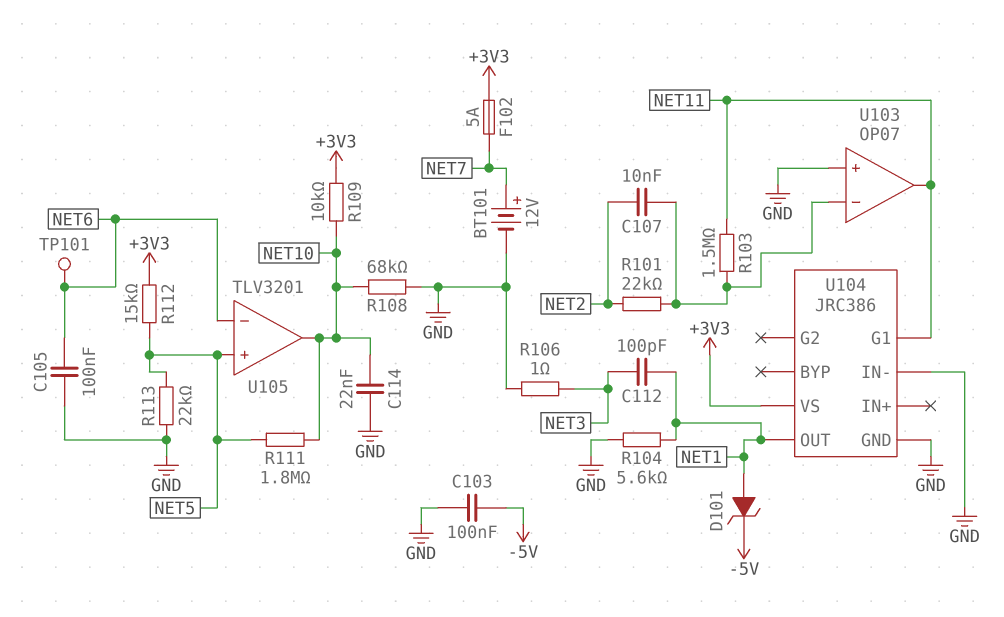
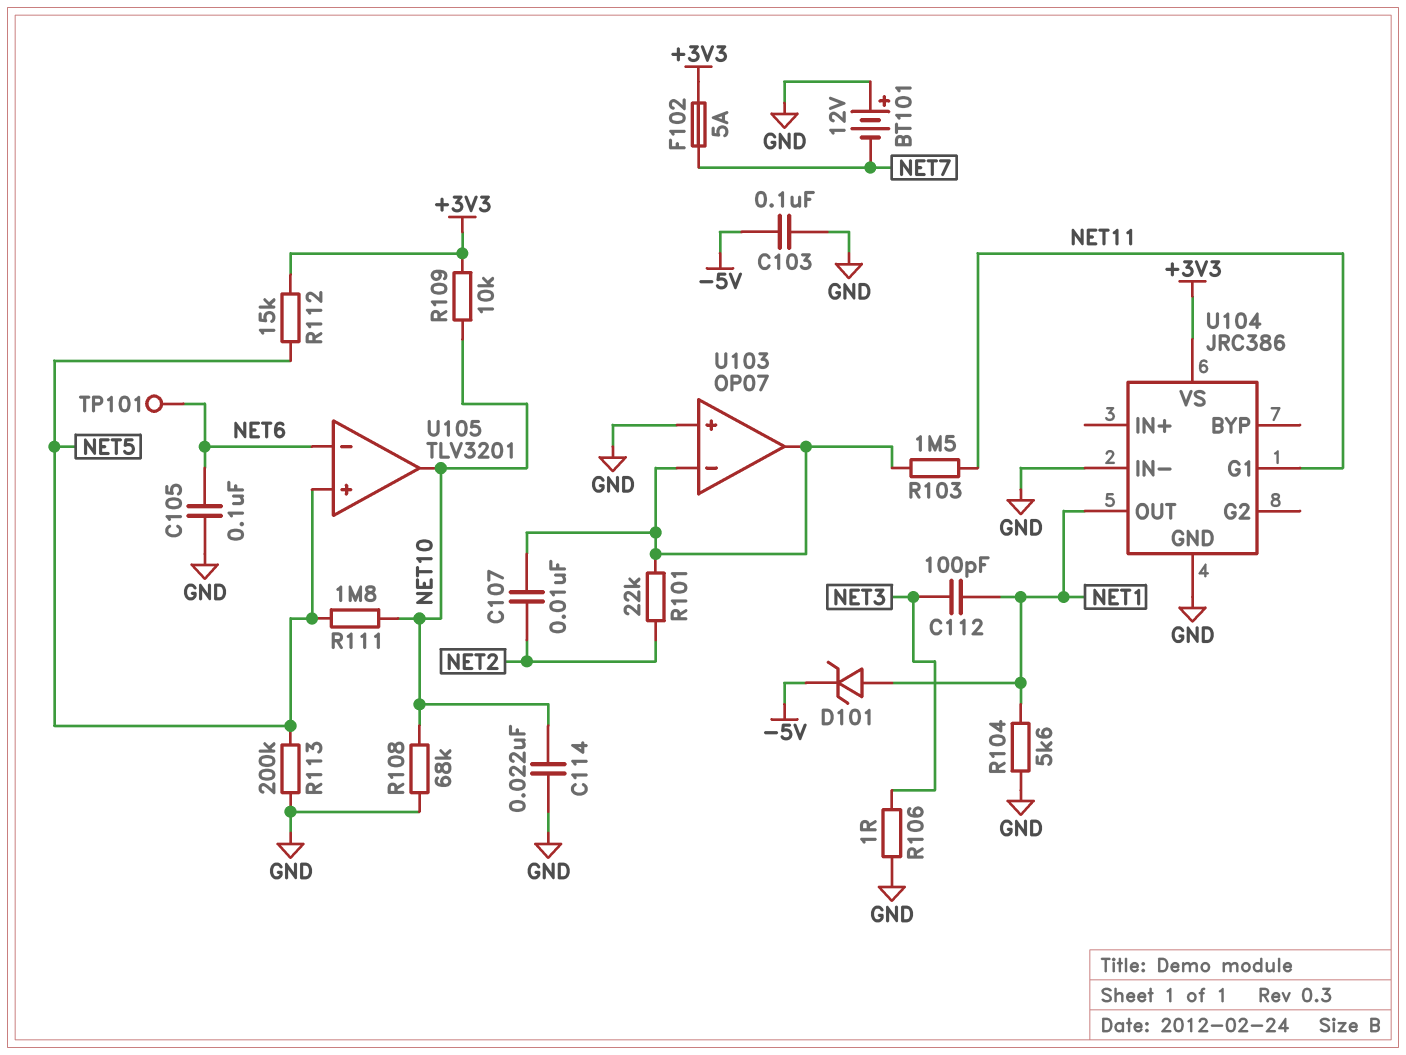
BT101: 12V (plus NET7, minus GND) -> 12V (plus GND, minus NET7)
R113: 22k (GND, NET5) -> 200k (GND, NET5)
U103 pin out: NET11 -> U103/in-

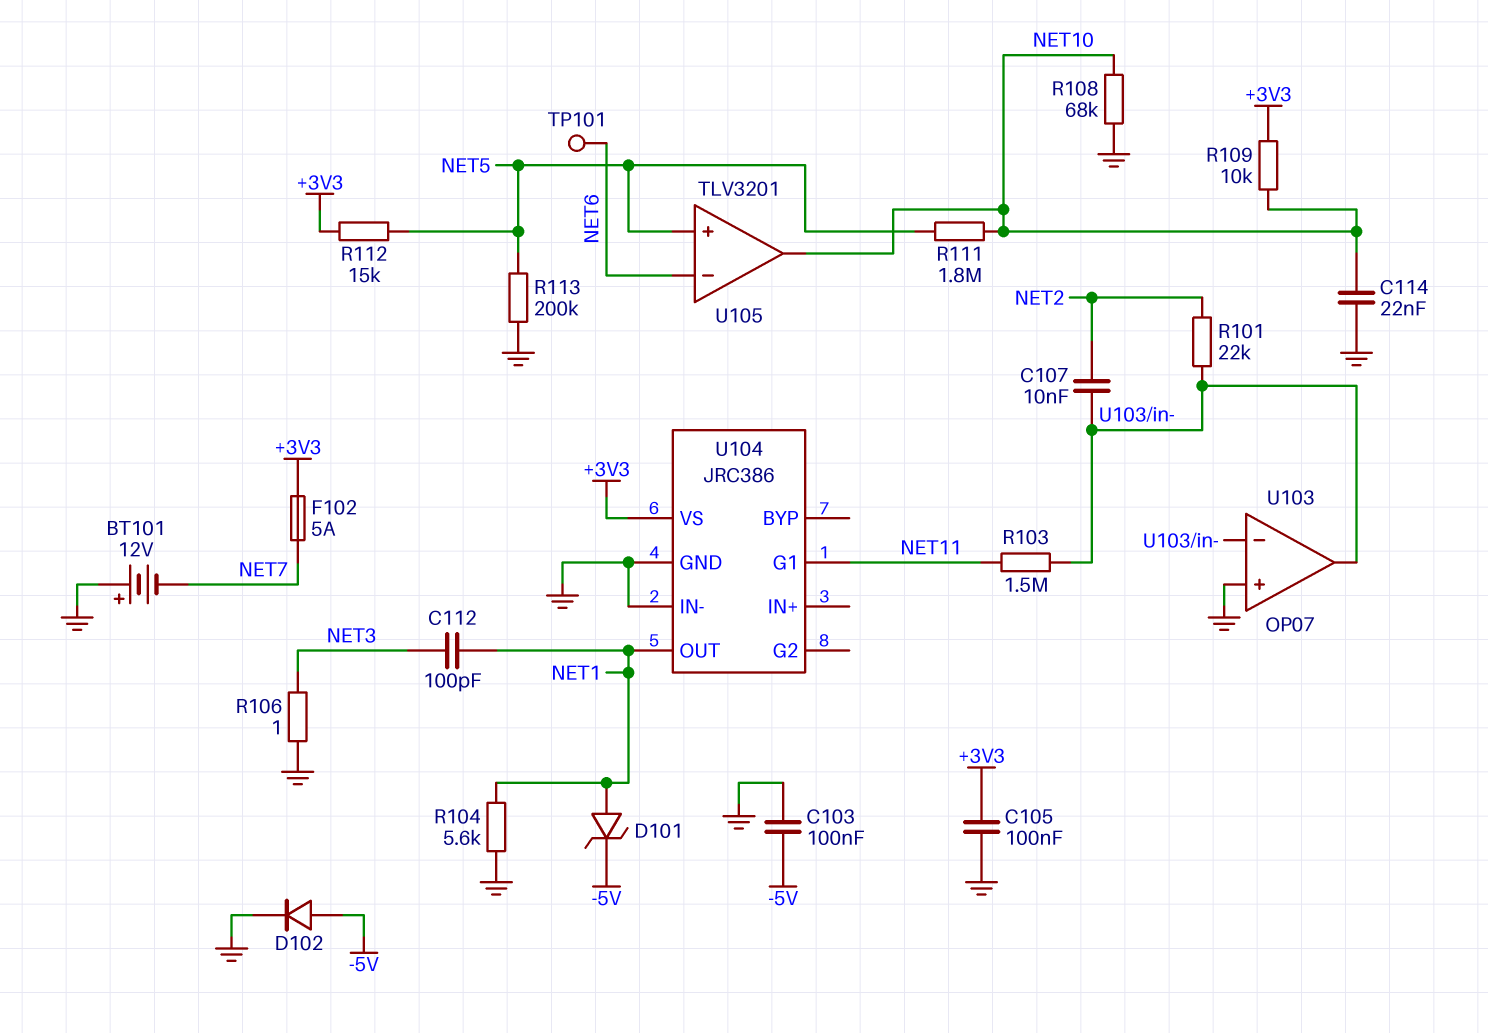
C105: 100nF (GND, NET6) -> 100nF (+3V3, GND)
D102: none -> diode (A -5V, K GND)

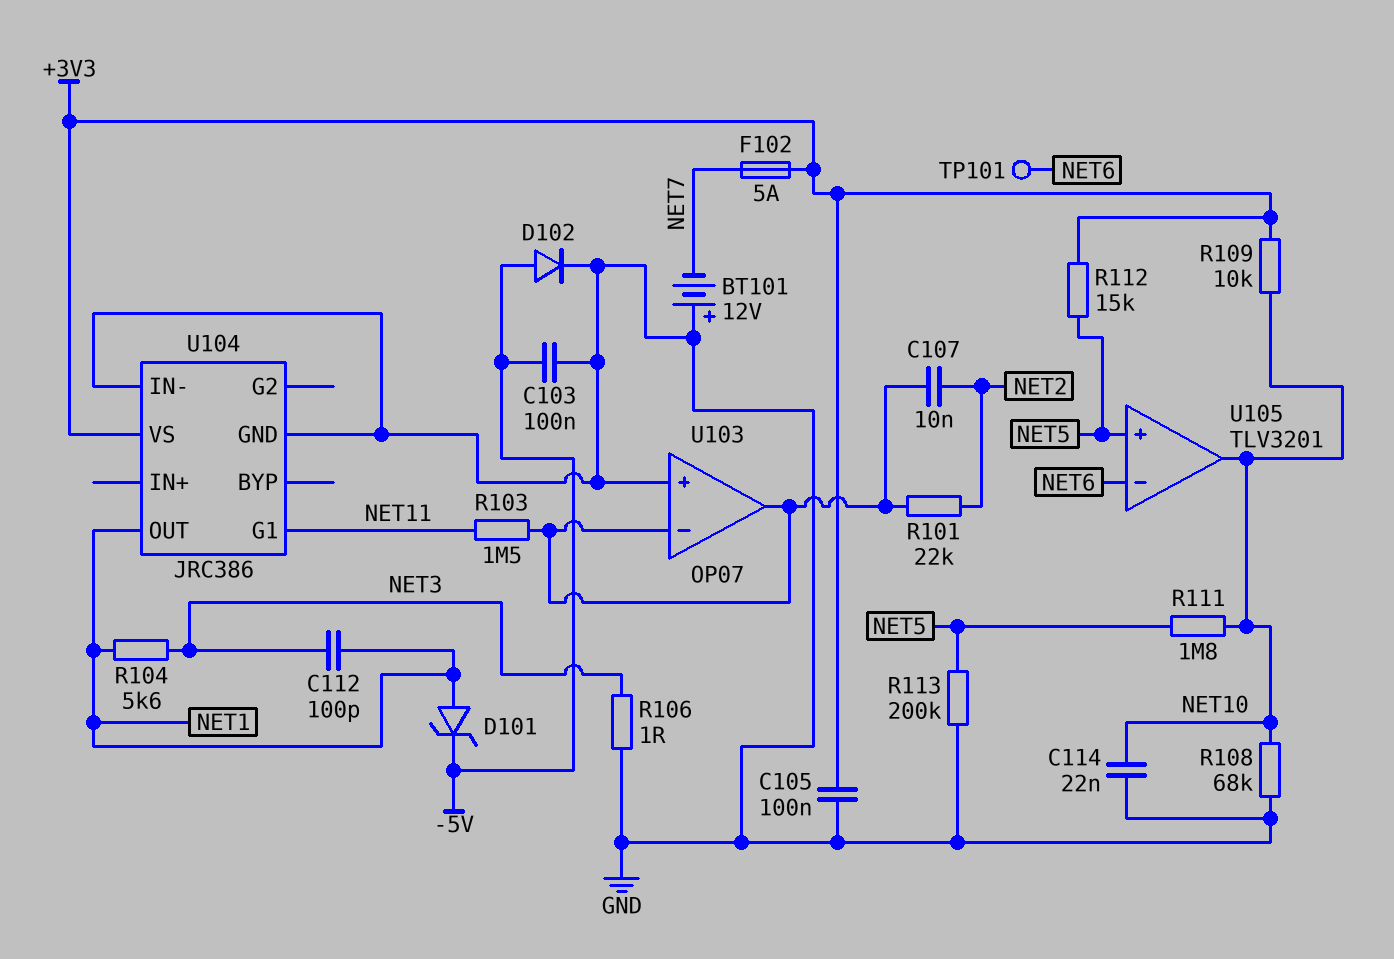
R104: 5.6k (GND, NET1) -> 5.6k (NET1, NET3)

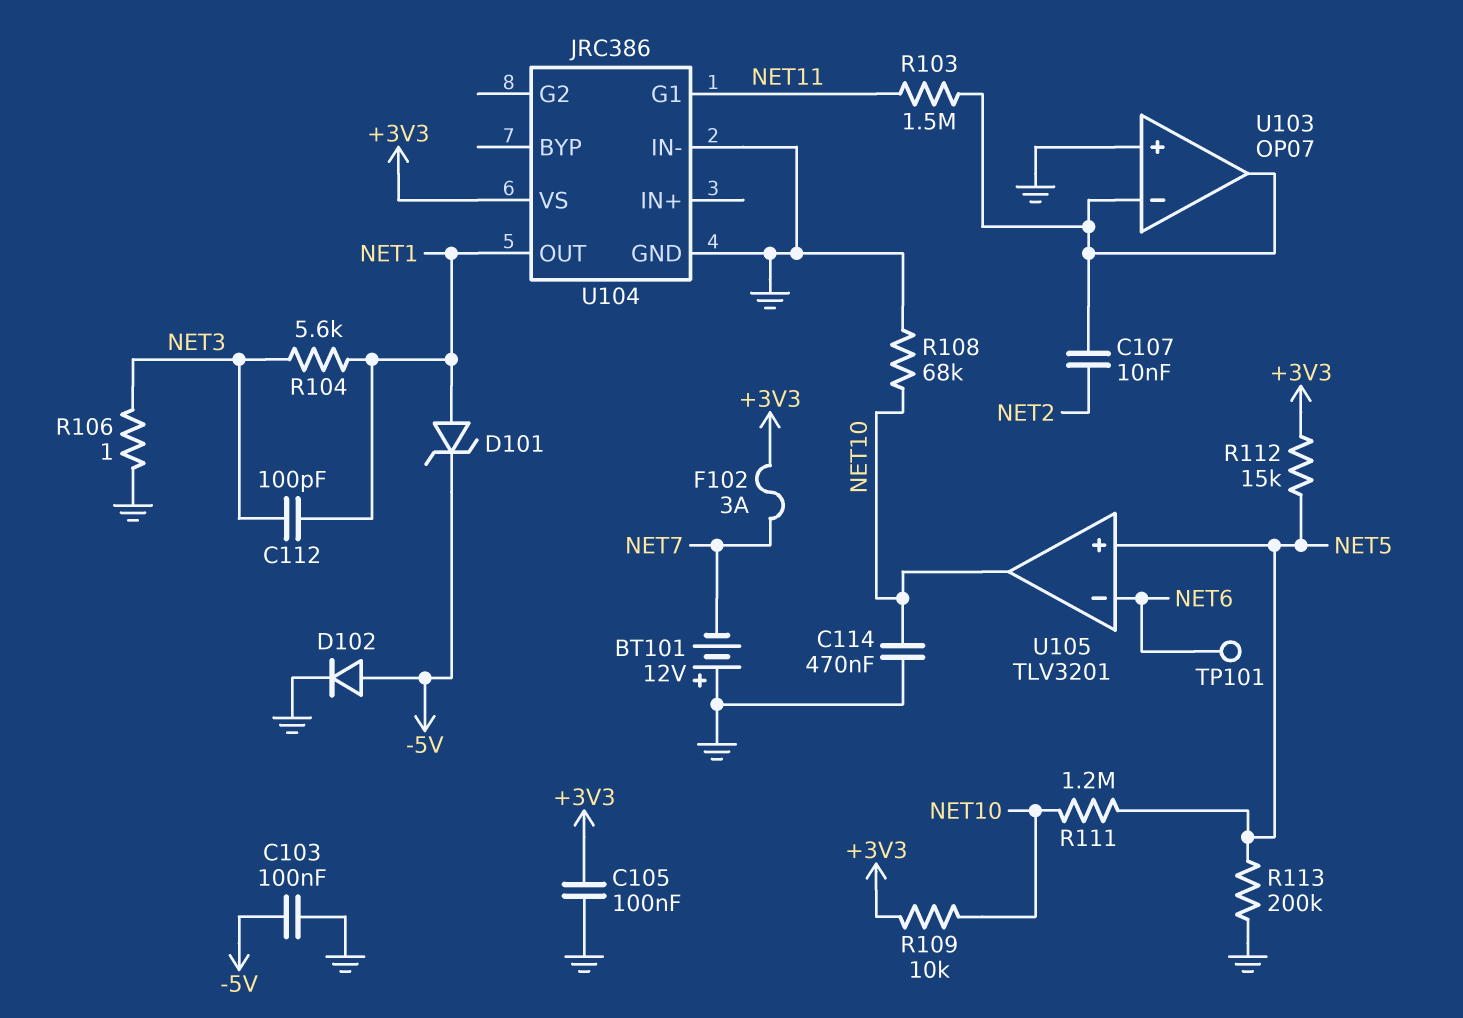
C114: 22nF (GND, NET10) -> 470nF (GND, NET10)
F102: 5A (+3V3, NET7) -> 3A (+3V3, NET7)
R101: 22k (NET2, U103/in-) -> none
R111: 1.8M (NET5, NET10) -> 1.2M (NET5, NET10)

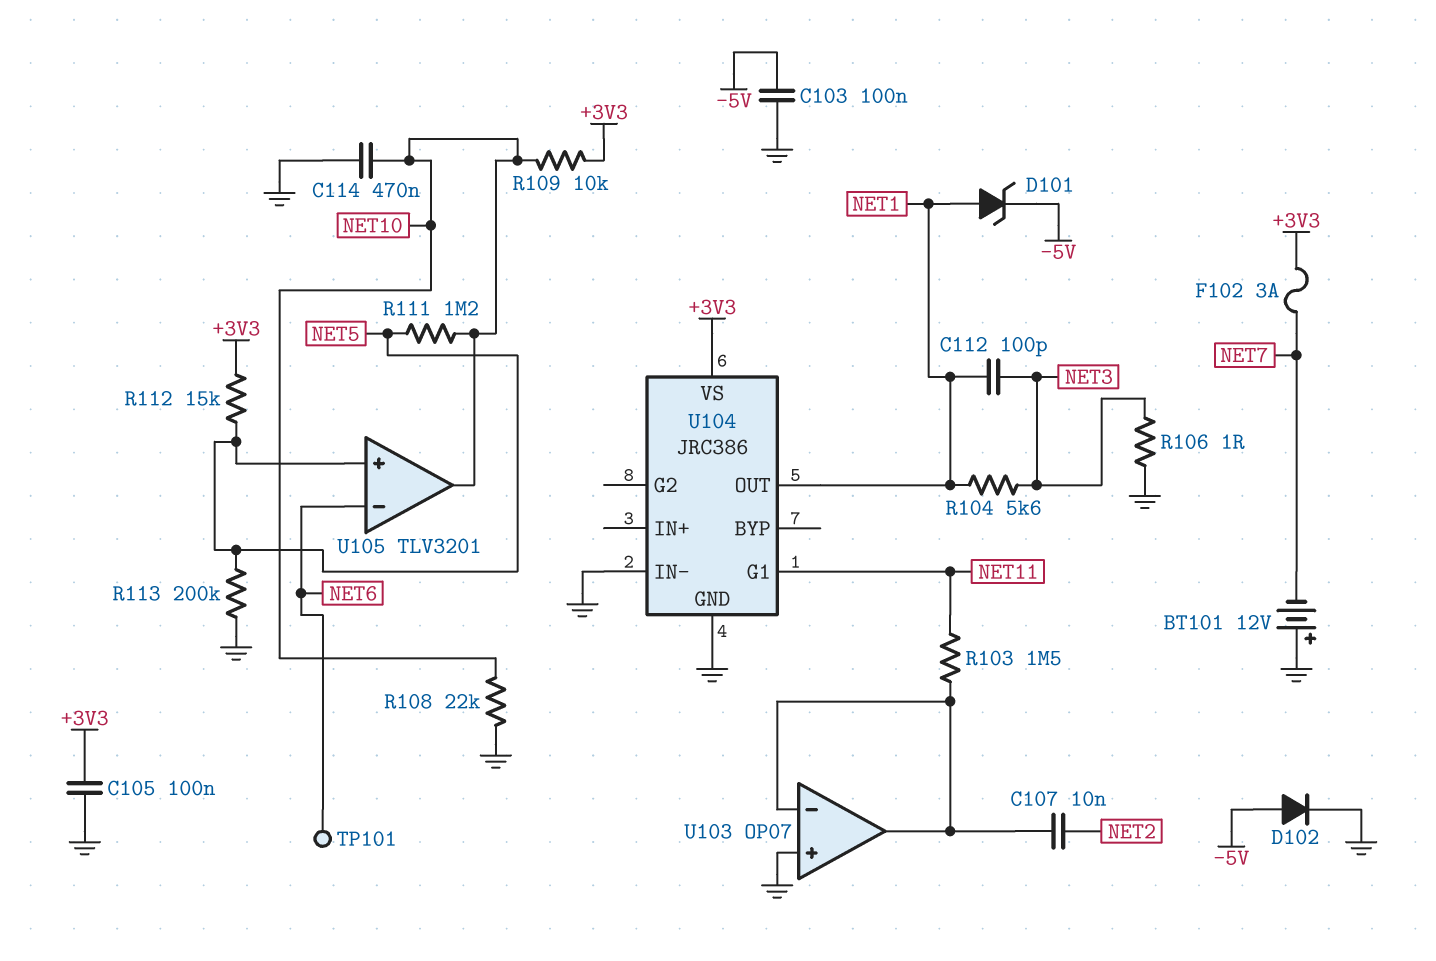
R108: 68k (GND, NET10) -> 22k (GND, NET10)

